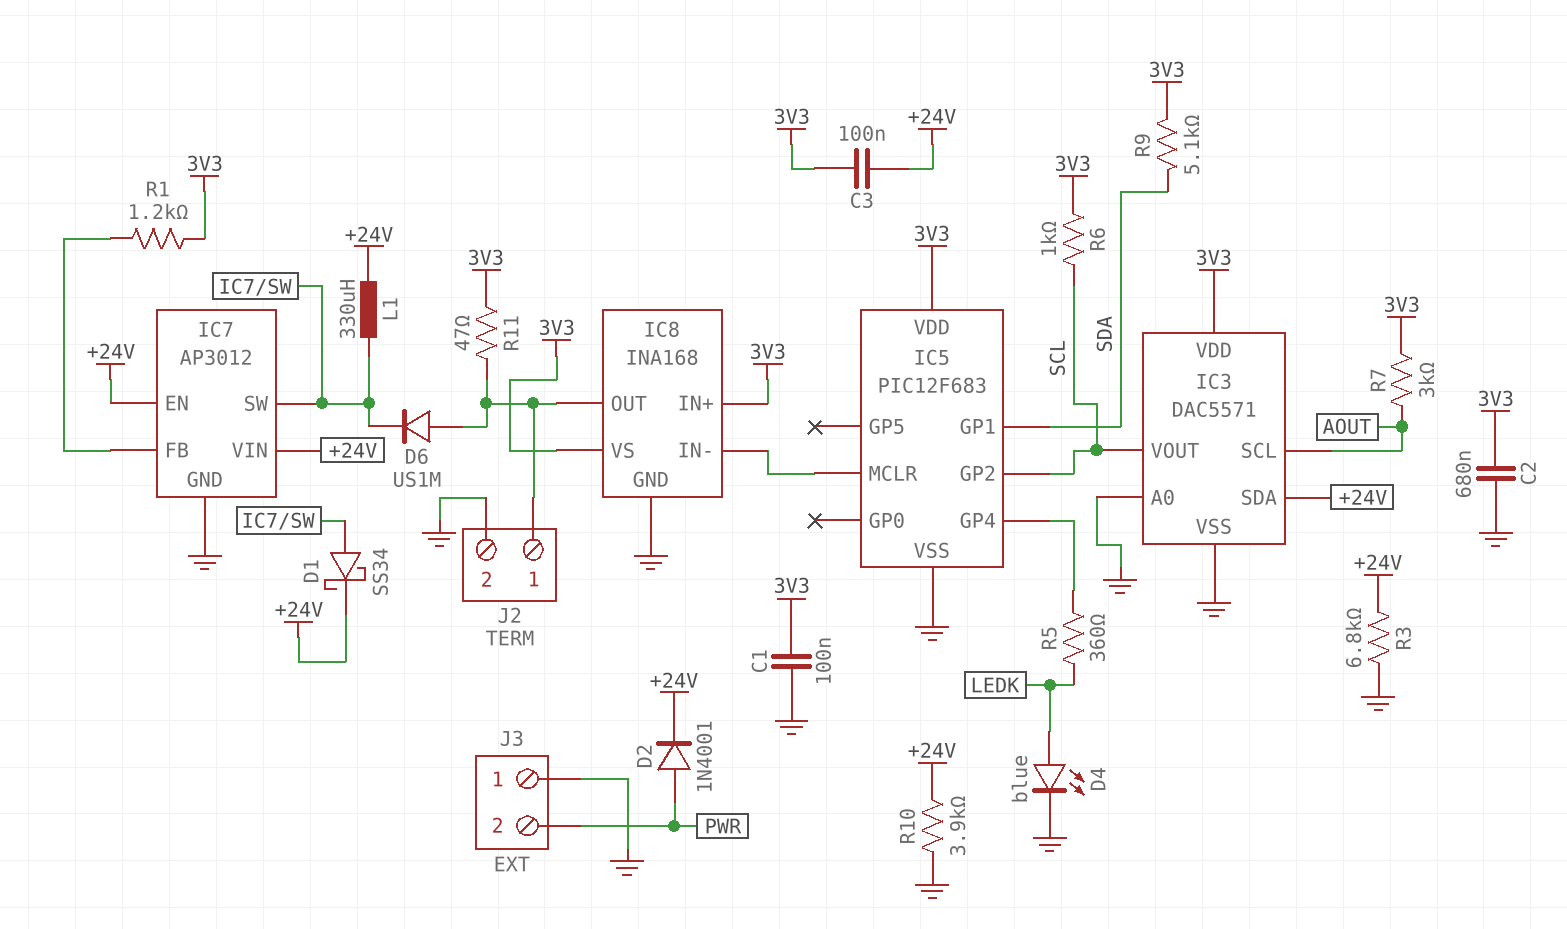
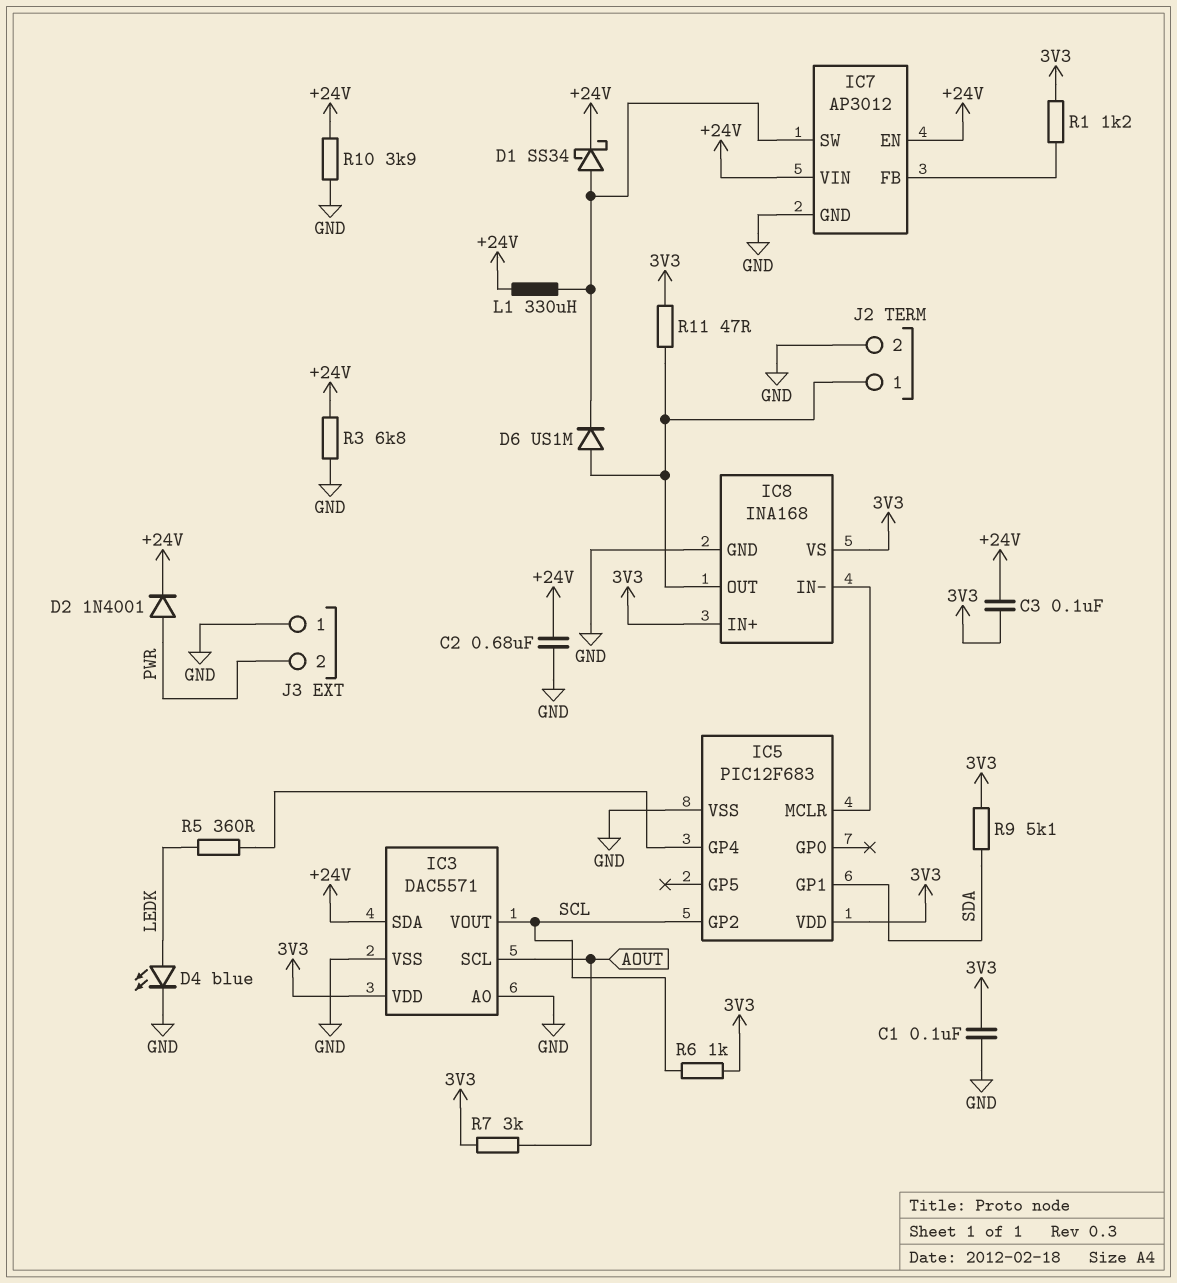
C2: 680nF (3V3, GND) -> 680nF (+24V, GND)

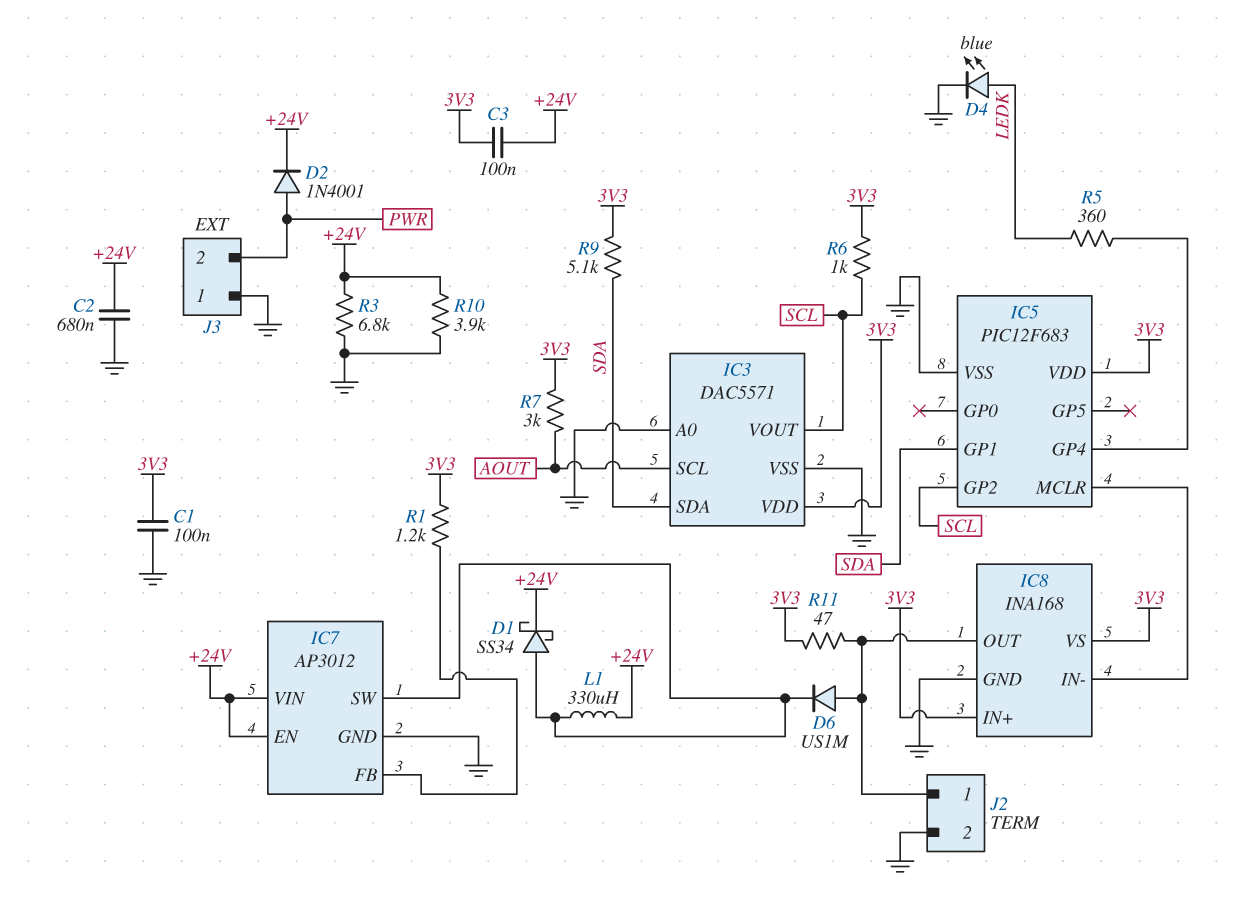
IC3 pin SDA: +24V -> SDA

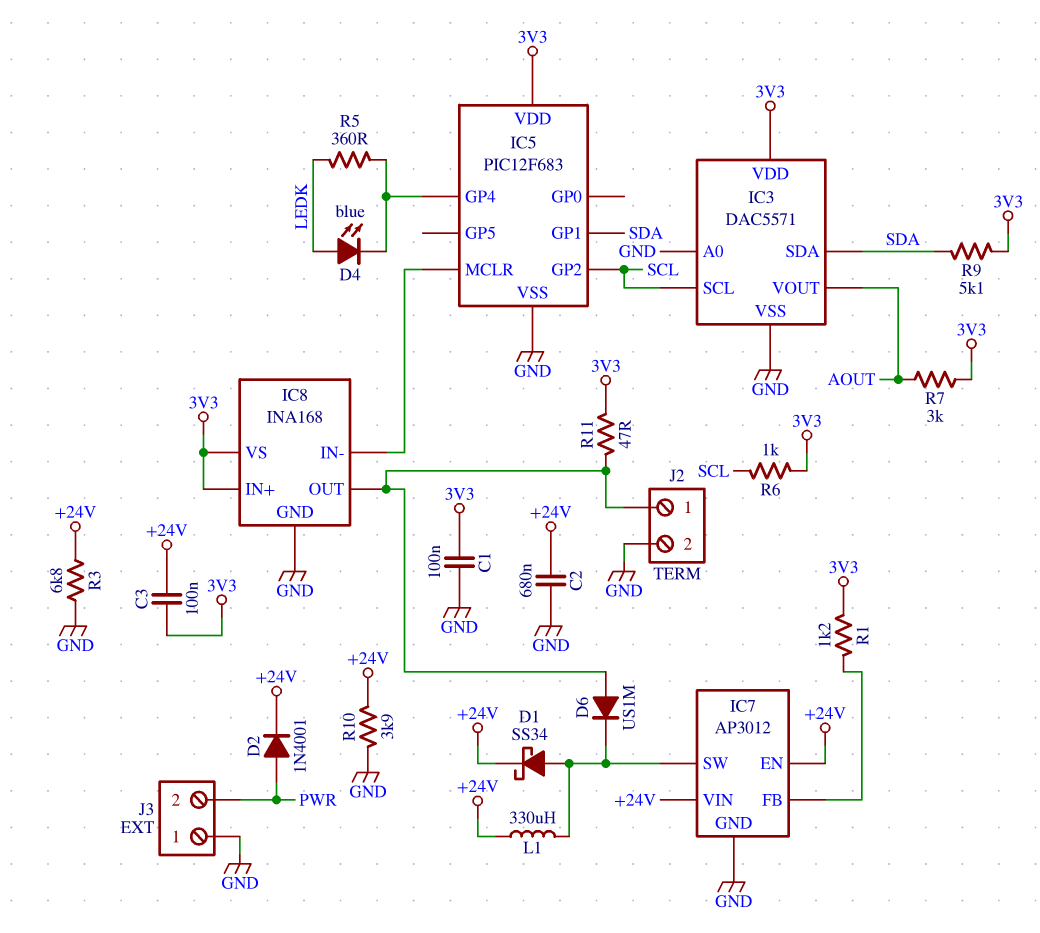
D4: LED blue (A LEDK, K GND) -> LED blue (A LEDK, K IC5/GP4)
IC3 pin SCL: AOUT -> SCL
IC3 pin VOUT: SCL -> AOUT

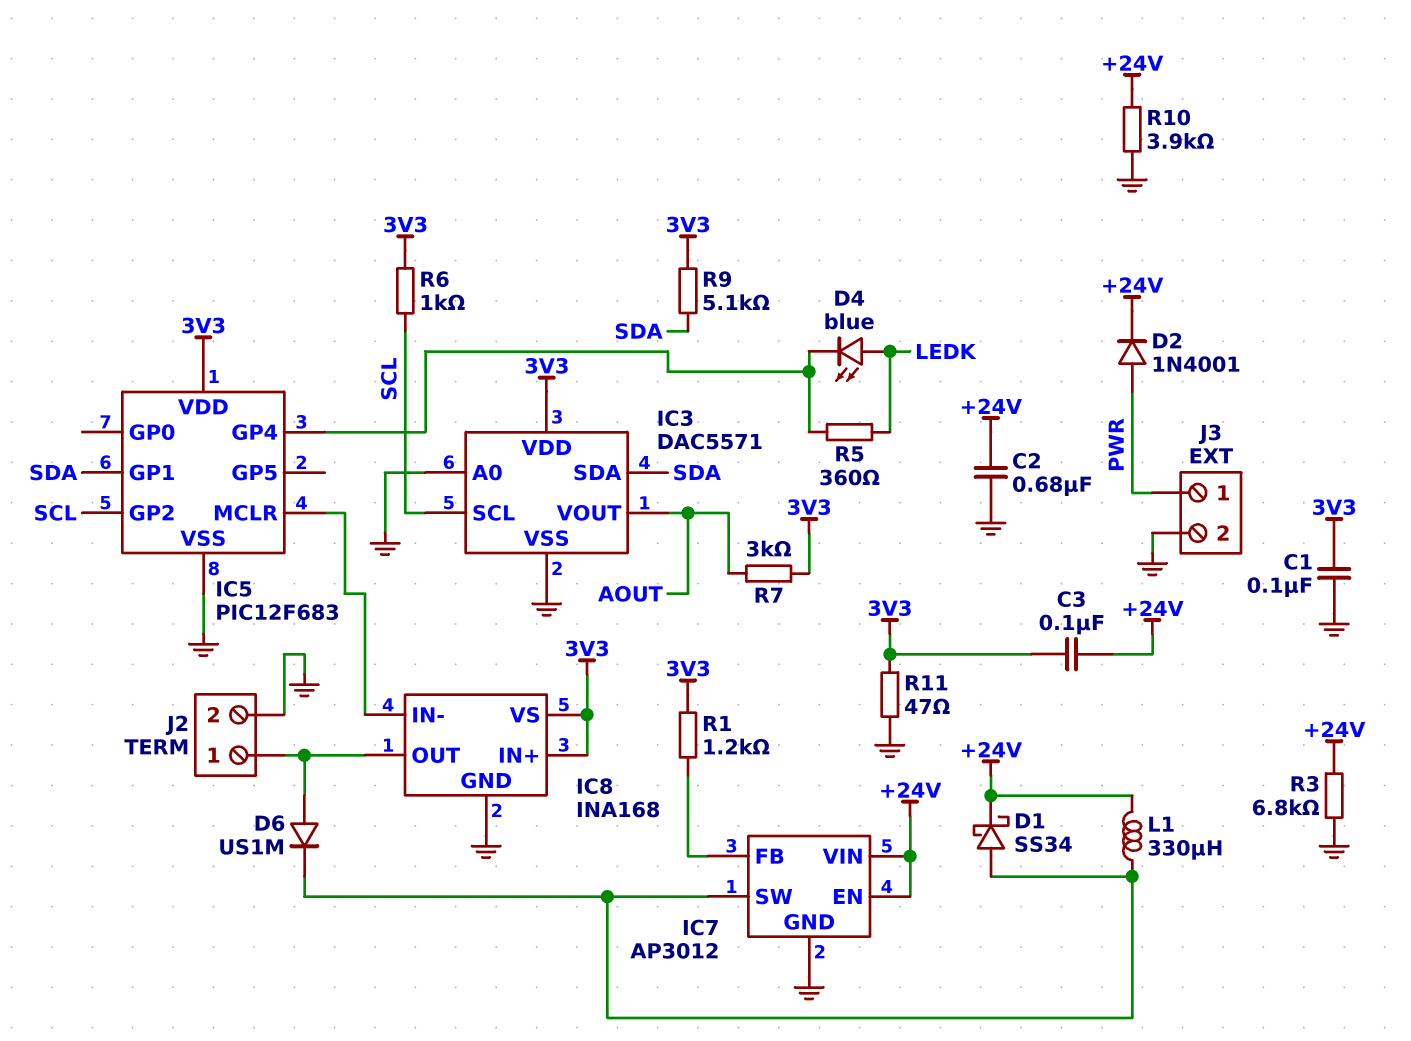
J3 pin 1: GND -> PWR
J3 pin 2: PWR -> GND
R11: 47 (3V3, IC8/OUT) -> 47 (3V3, GND)

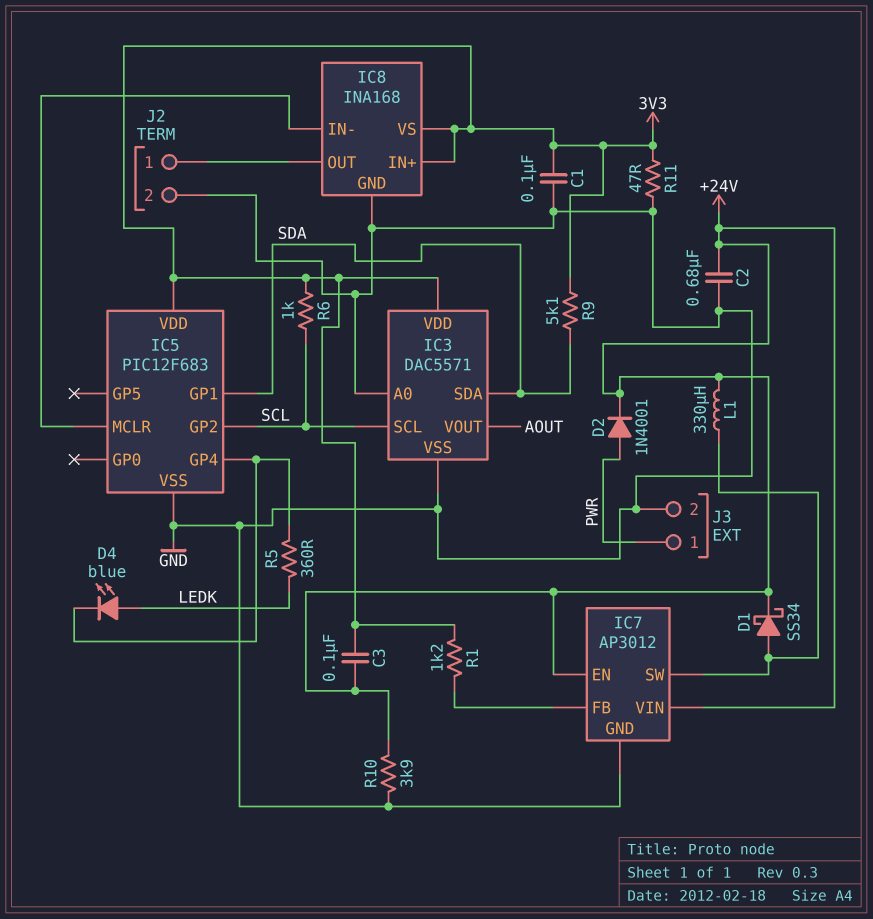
D6: diode US1M (A IC8/OUT, K IC7/SW) -> none
R3: 6.8k (+24V, GND) -> none
R7: 3k (3V3, AOUT) -> none

